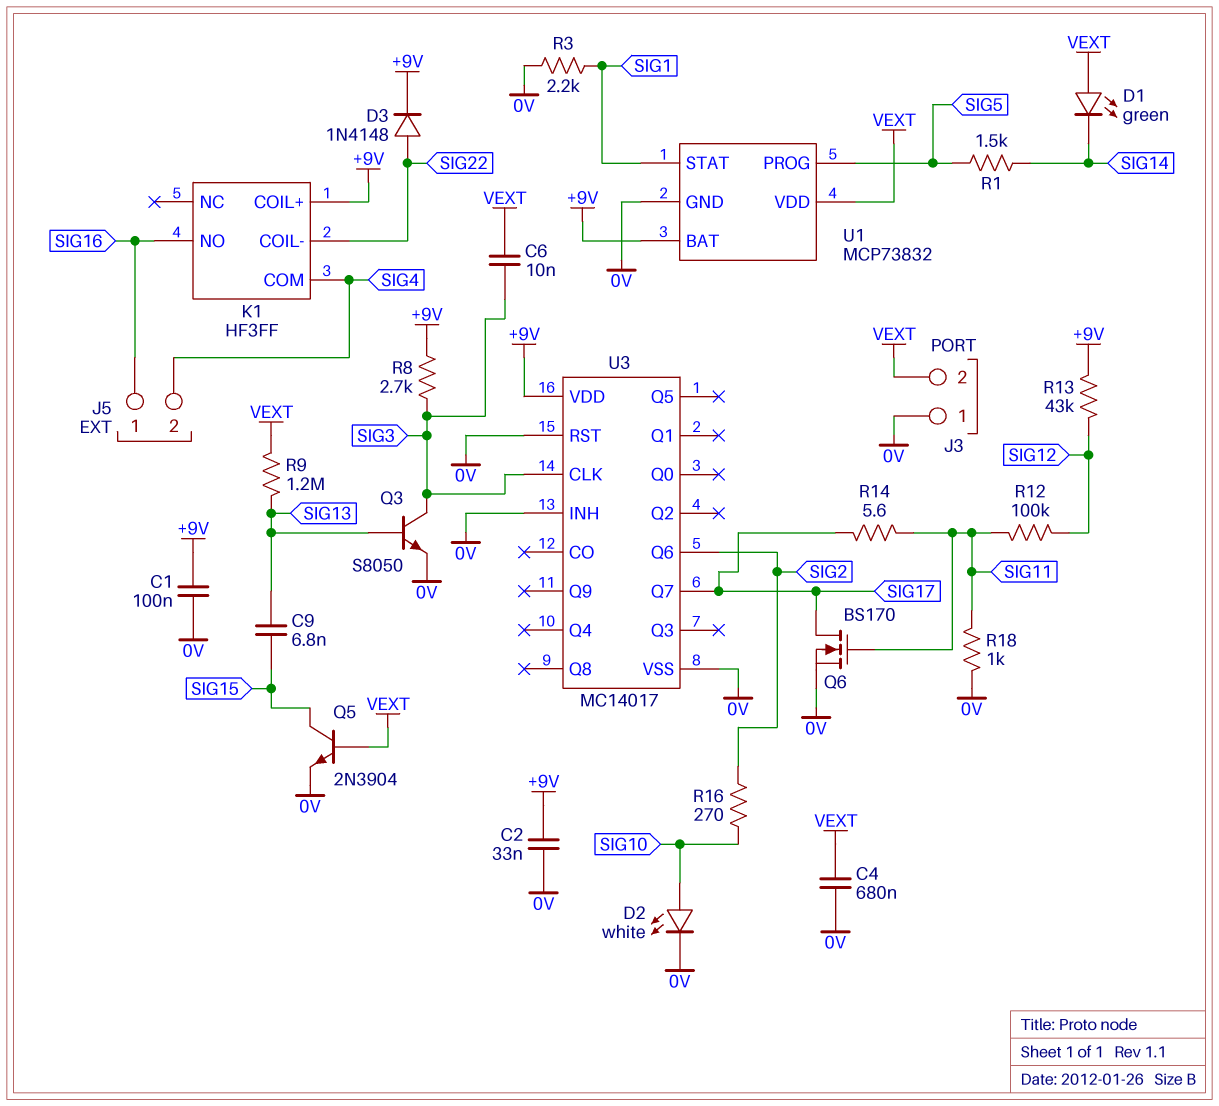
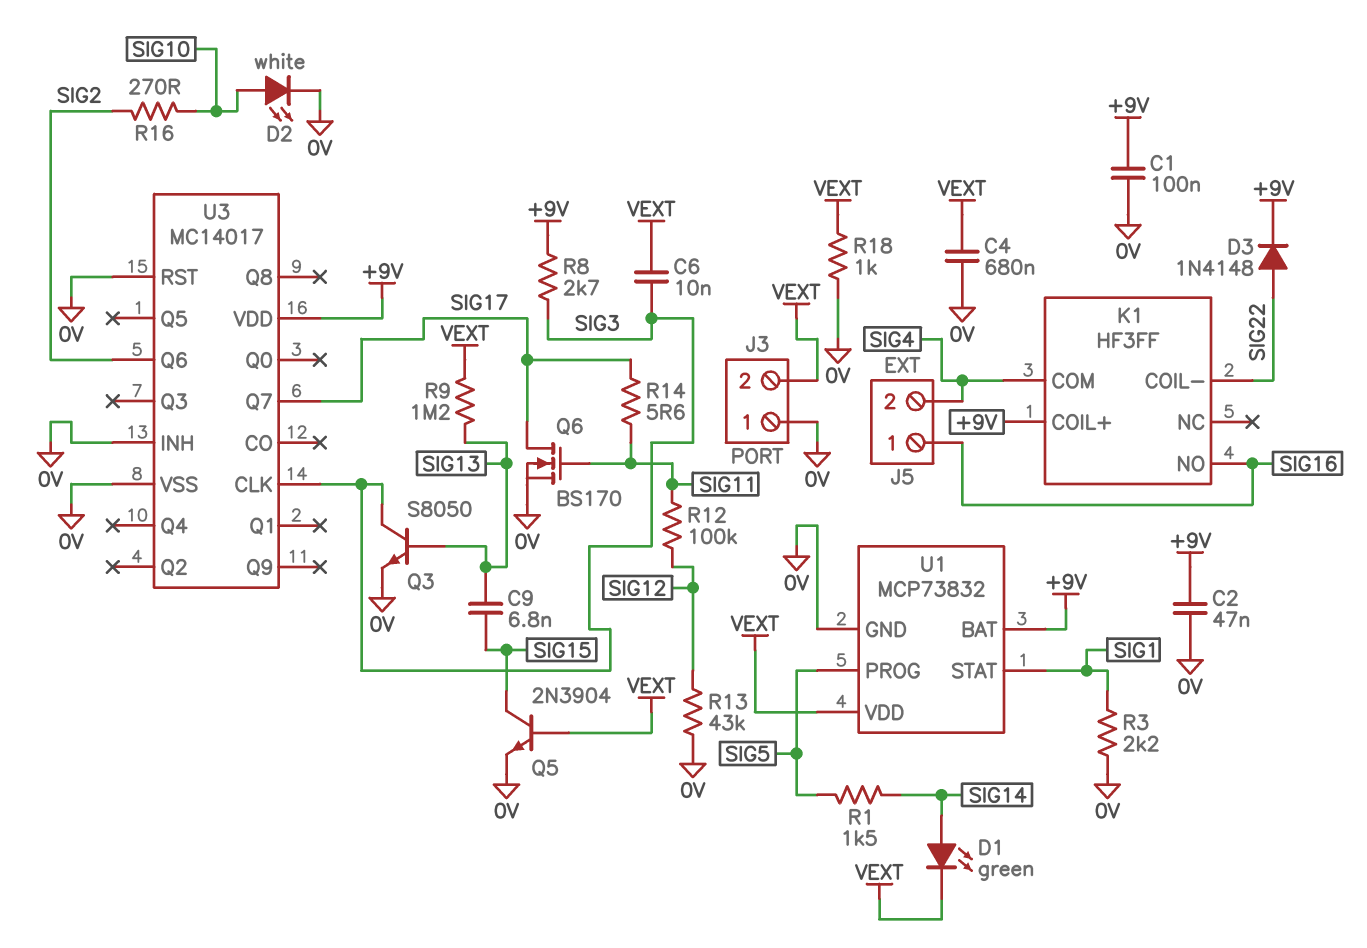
C2: 33nF (+9V, 0V) -> 47nF (+9V, 0V)
D1: LED green (A VEXT, K SIG14) -> LED green (A SIG14, K VEXT)
R13: 43k (+9V, SIG12) -> 43k (0V, SIG12)
R18: 1k (0V, SIG11) -> 1k (0V, VEXT)

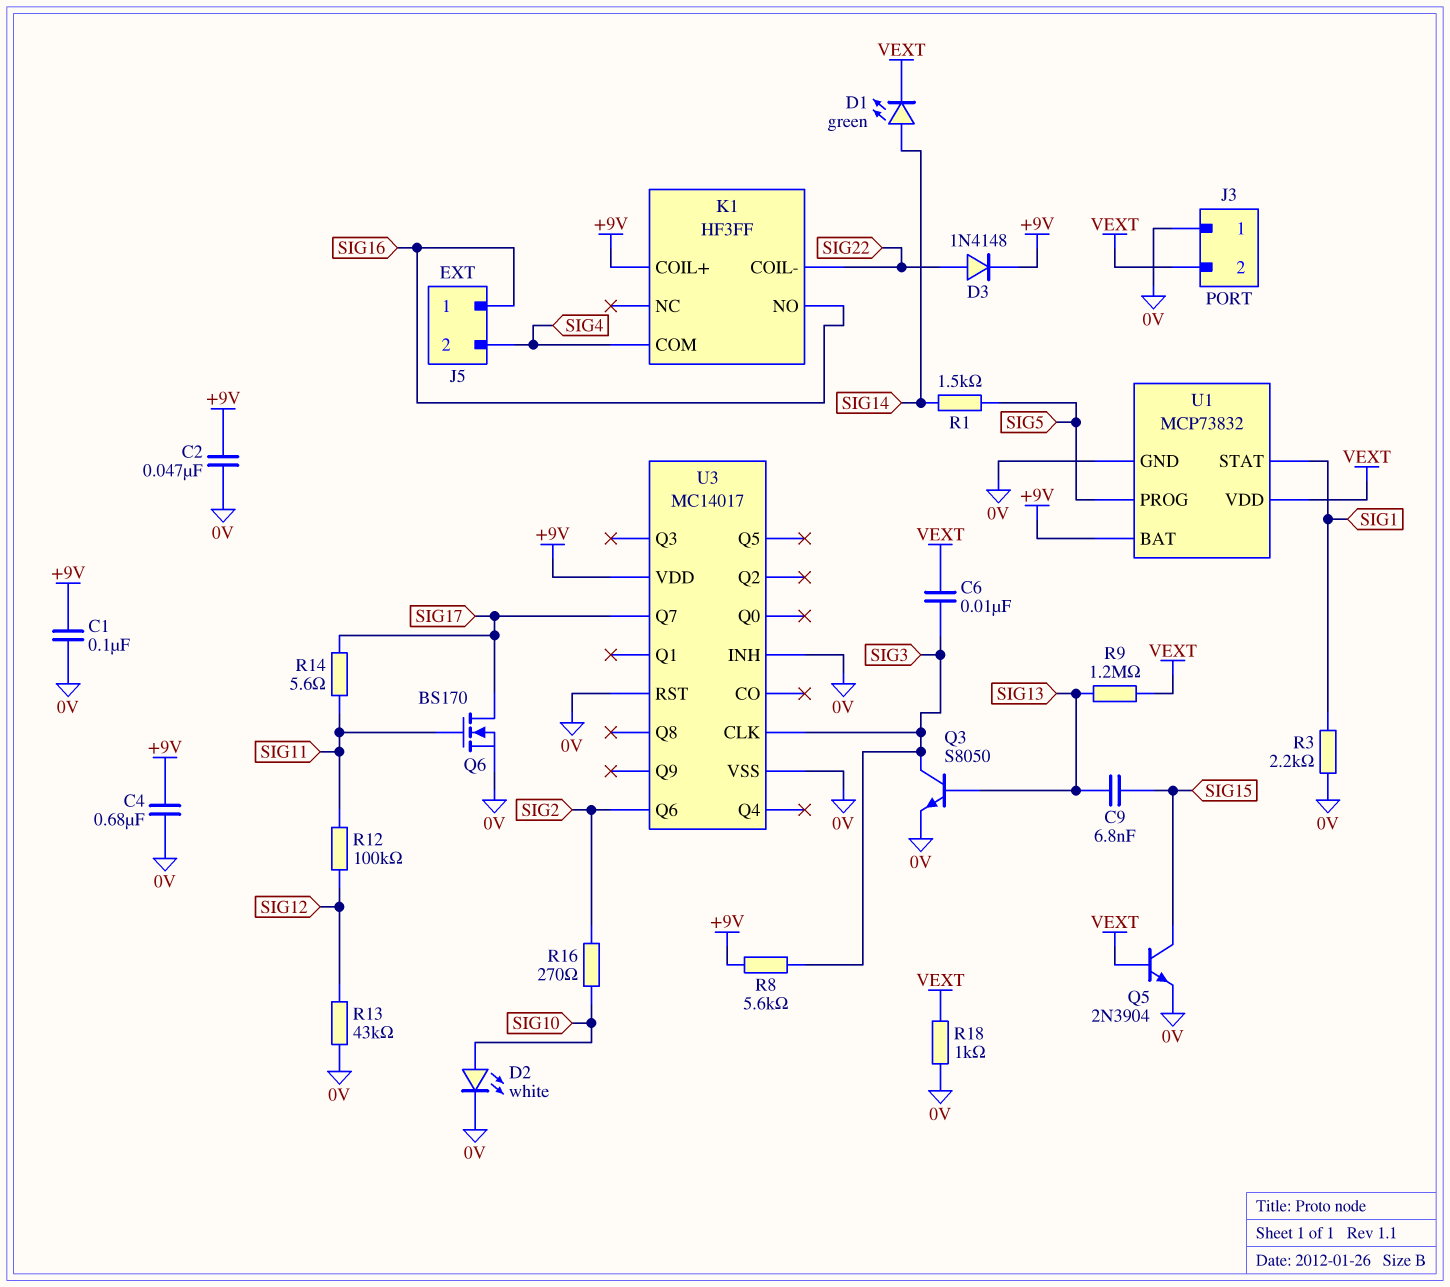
C4: 680nF (0V, VEXT) -> 680nF (+9V, 0V)
R8: 2.7k (+9V, SIG3) -> 5.6k (+9V, SIG3)

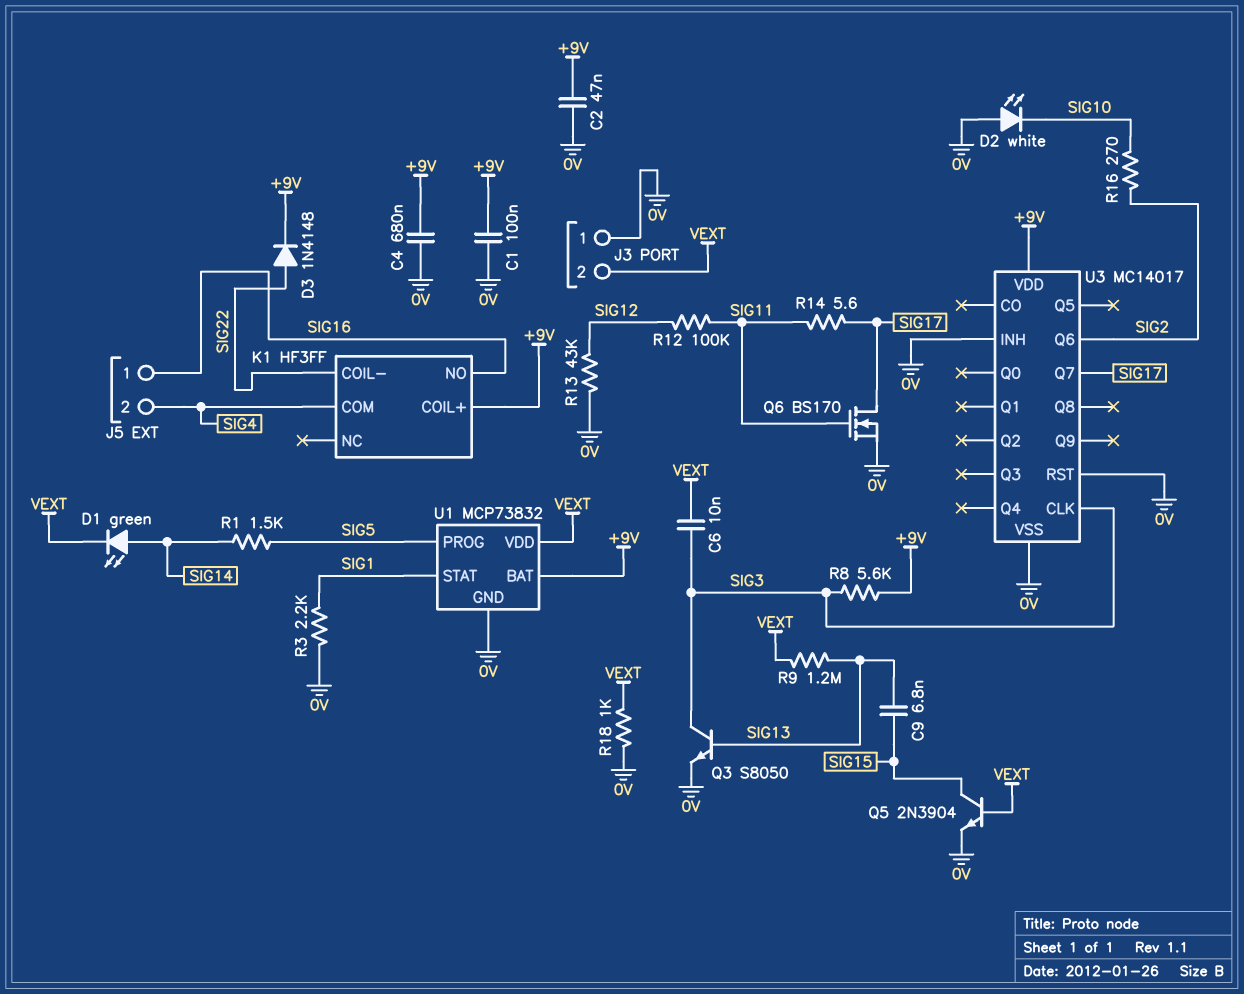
D2: LED white (A SIG10, K 0V) -> LED white (A 0V, K SIG10)

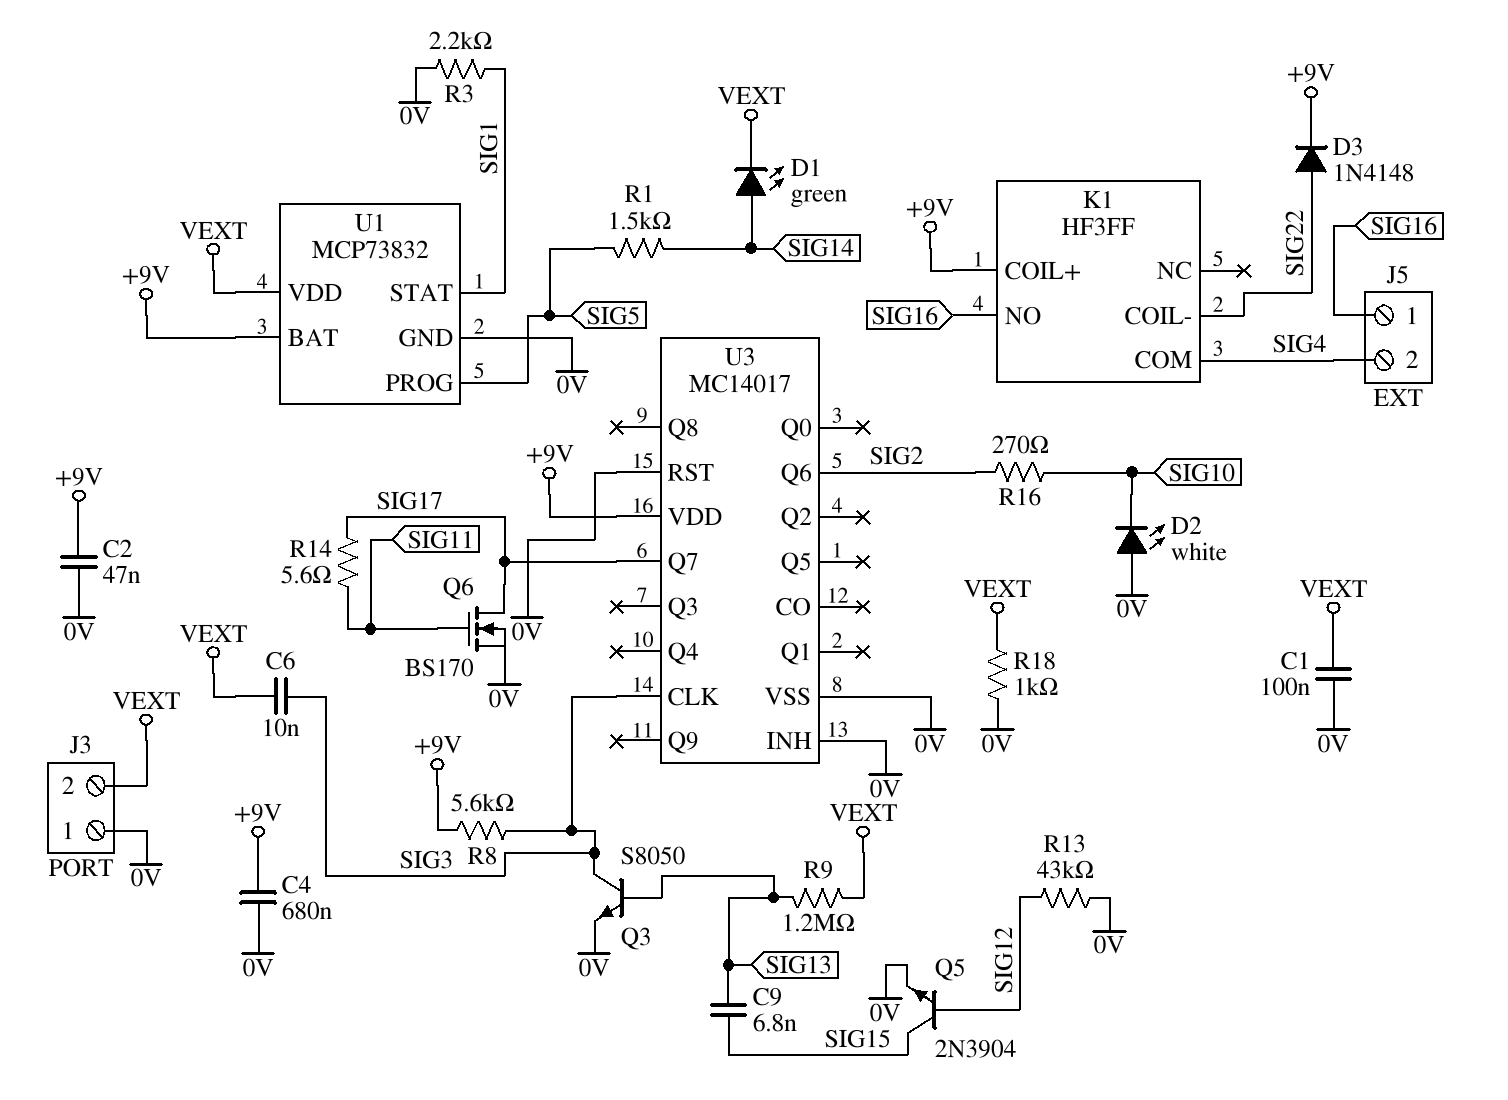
C1: 100nF (+9V, 0V) -> 100nF (0V, VEXT)
Q5: NPN 2N3904 (B VEXT, C SIG15, E 0V) -> NPN 2N3904 (B SIG12, C SIG15, E 0V)
R12: 100k (SIG11, SIG12) -> none

